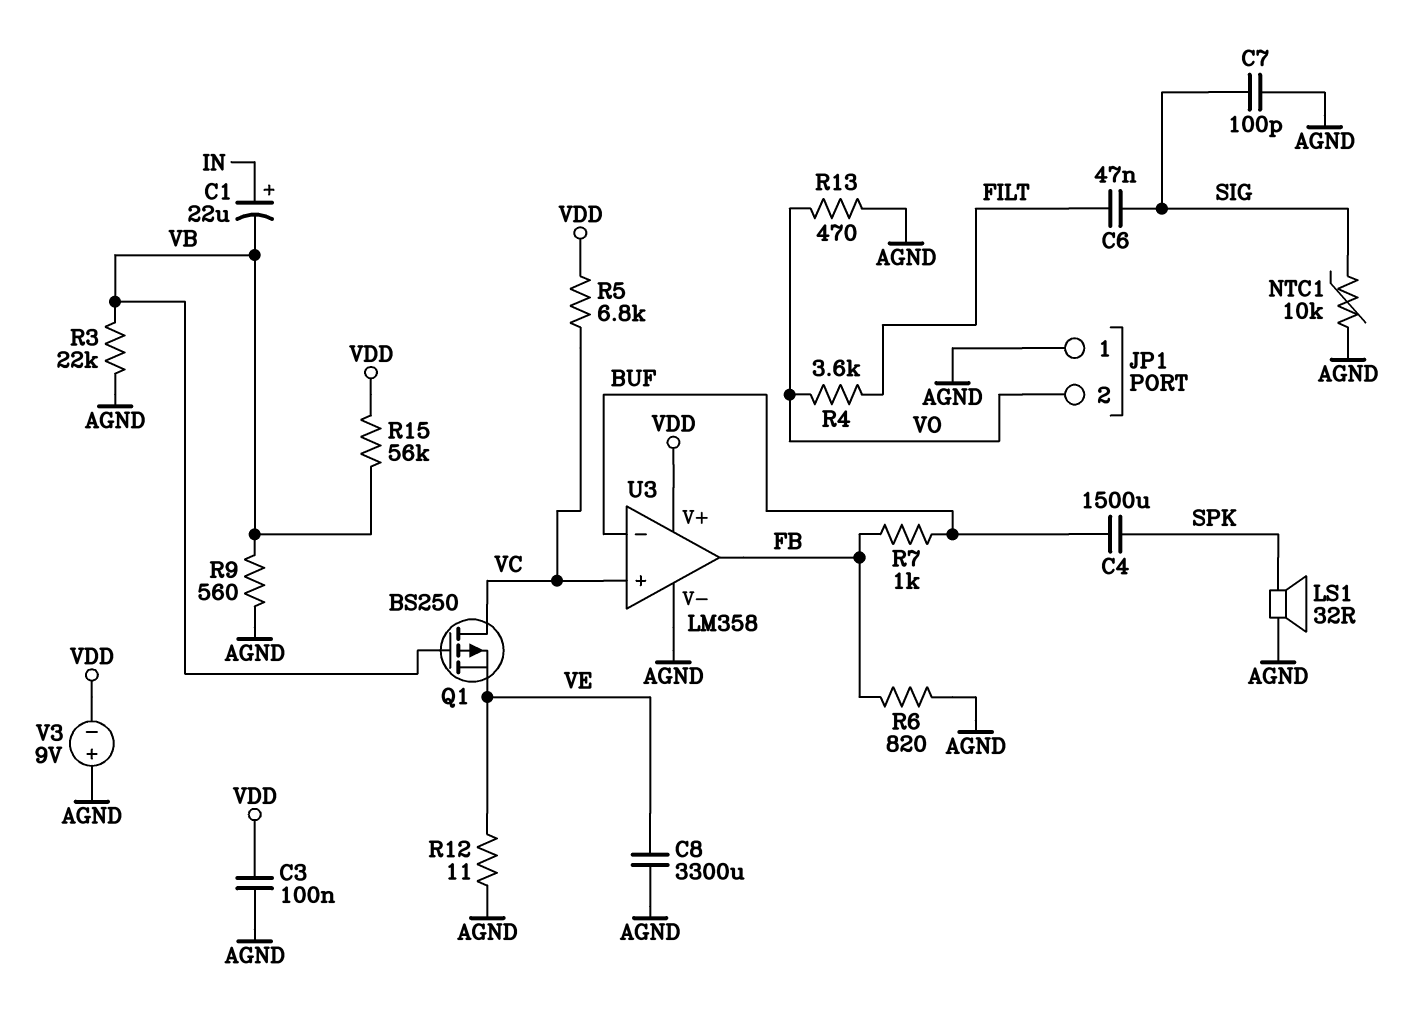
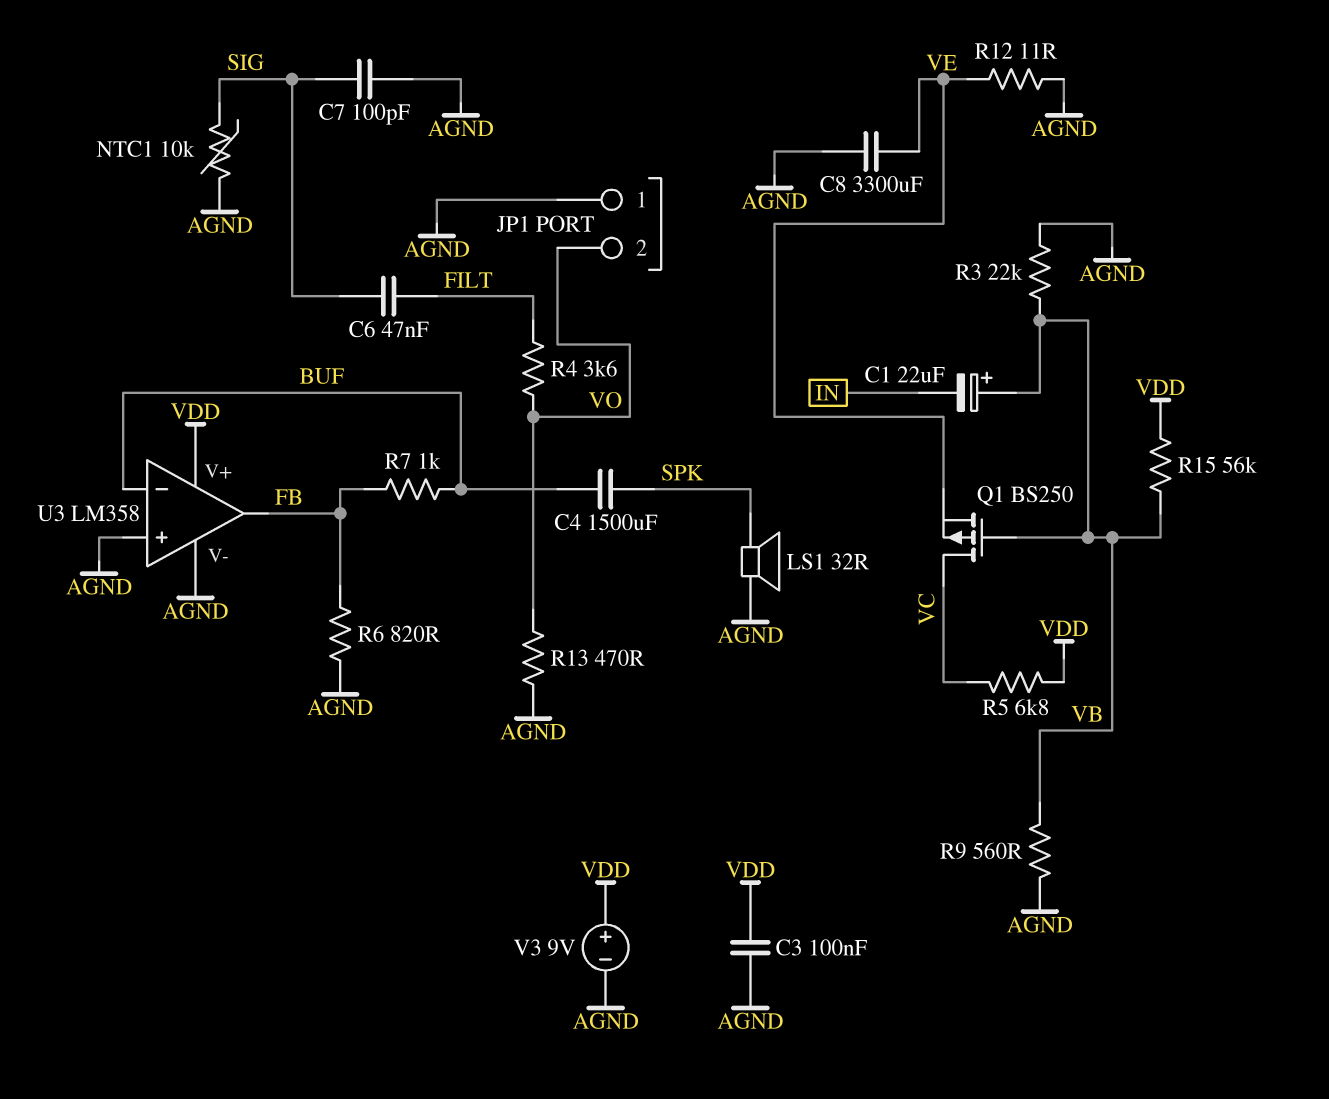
C1: 22uF (plus IN, minus VB) -> 22uF (plus VB, minus IN)
U3 pin in+: VC -> AGND
V3: 9V (plus AGND, minus VDD) -> 9V (plus VDD, minus AGND)

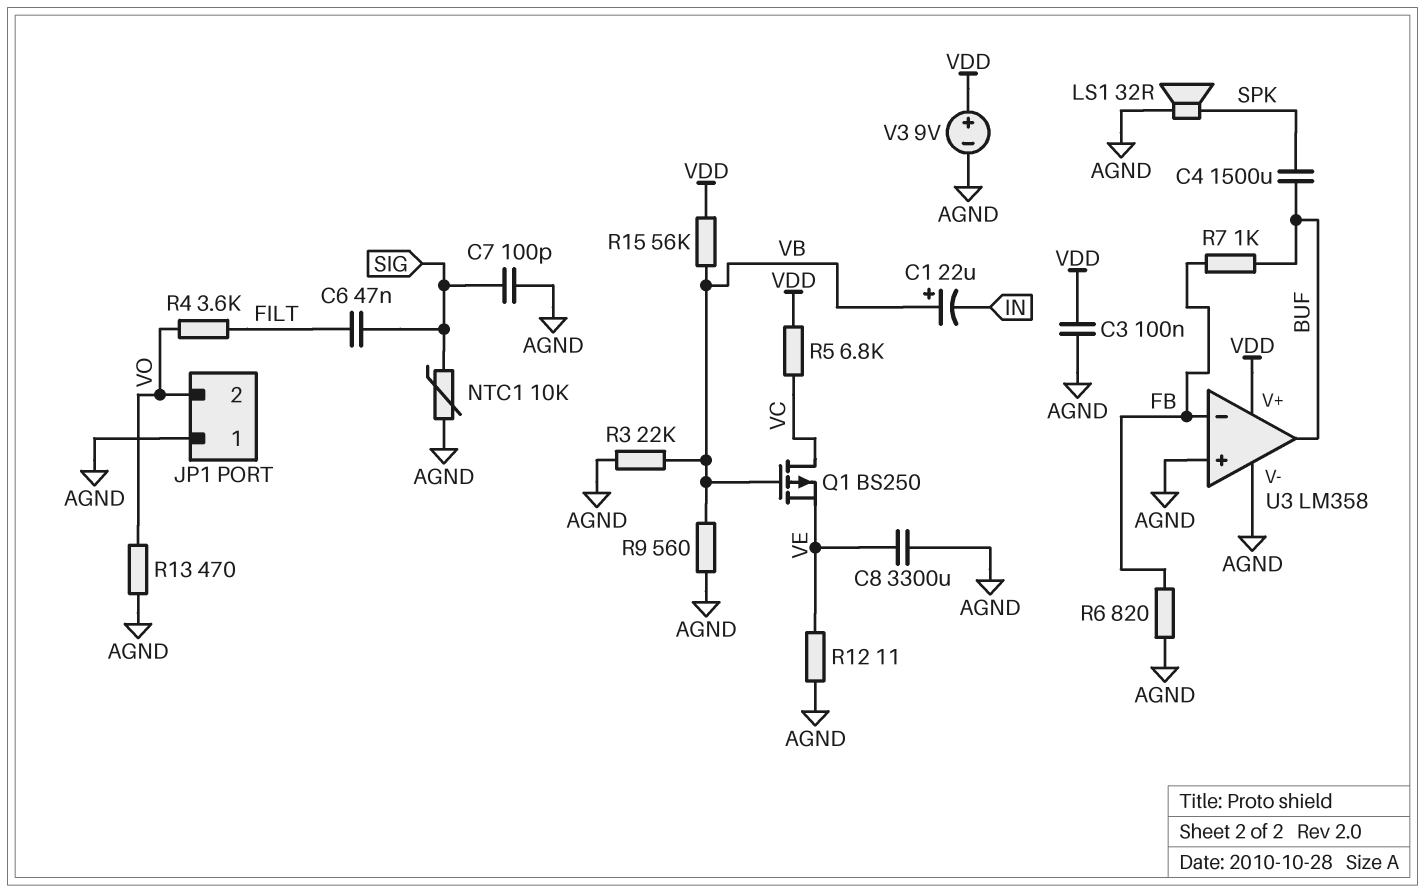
U3 pin in-: BUF -> FB
U3 pin out: FB -> BUF

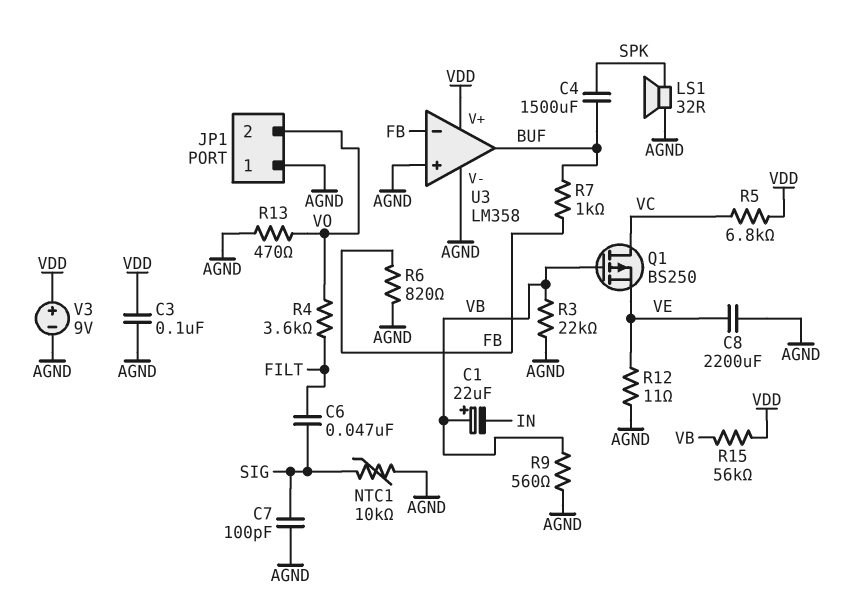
C8: 3300uF (AGND, VE) -> 2200uF (AGND, VE)

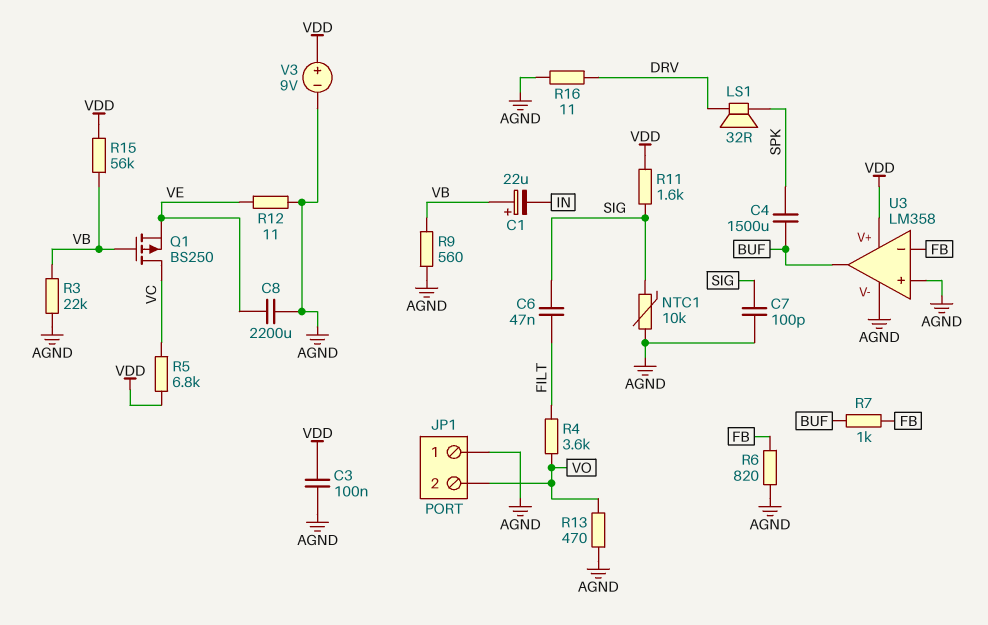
LS1: speaker 32R (AGND, SPK) -> speaker 32R (DRV, SPK)
R11: none -> 1.6k (SIG, VDD)
R16: none -> 11 (AGND, DRV)

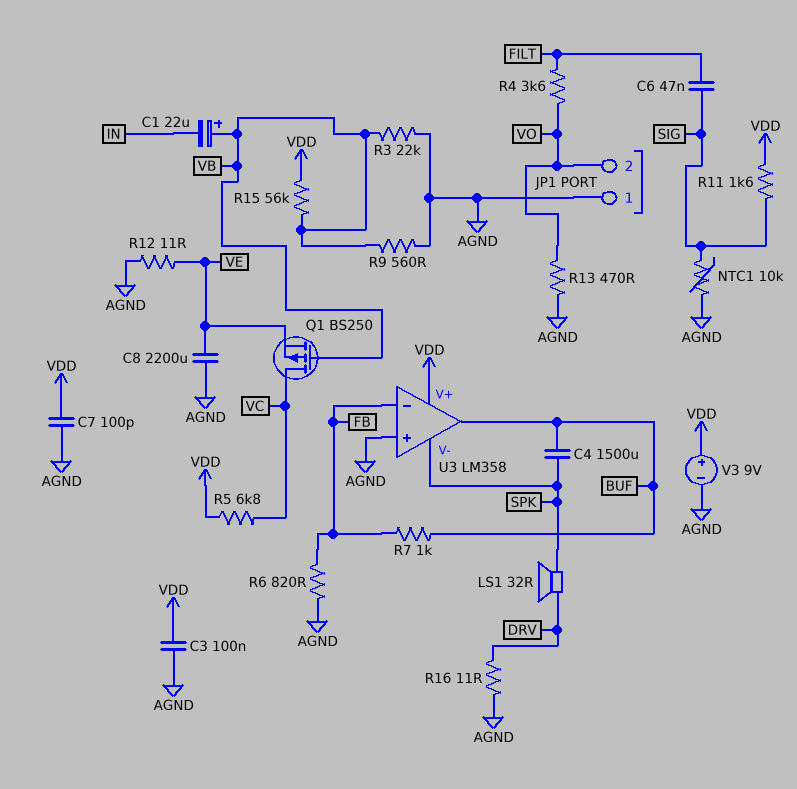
C7: 100pF (AGND, SIG) -> 100pF (AGND, VDD)
U3 pin V-: AGND -> SPK

